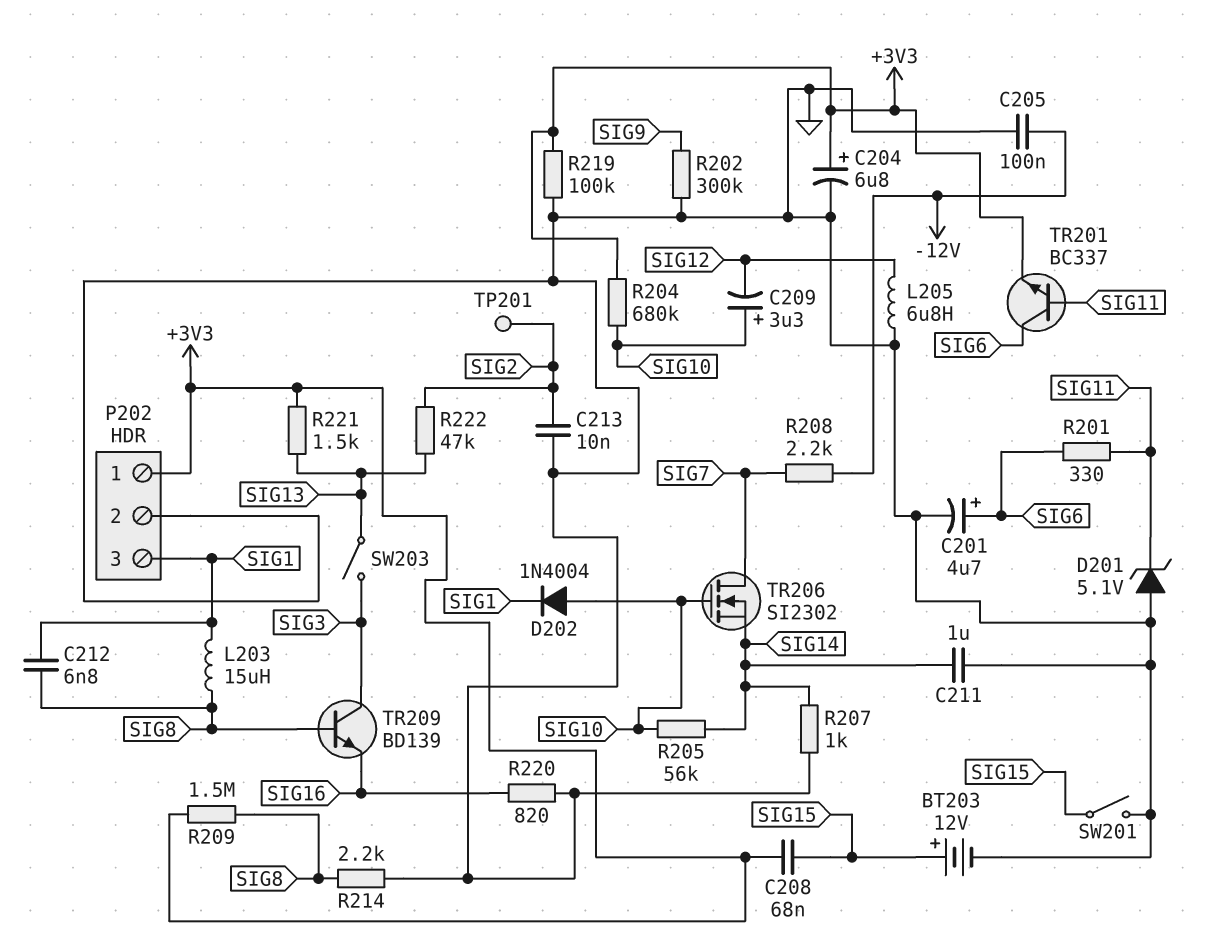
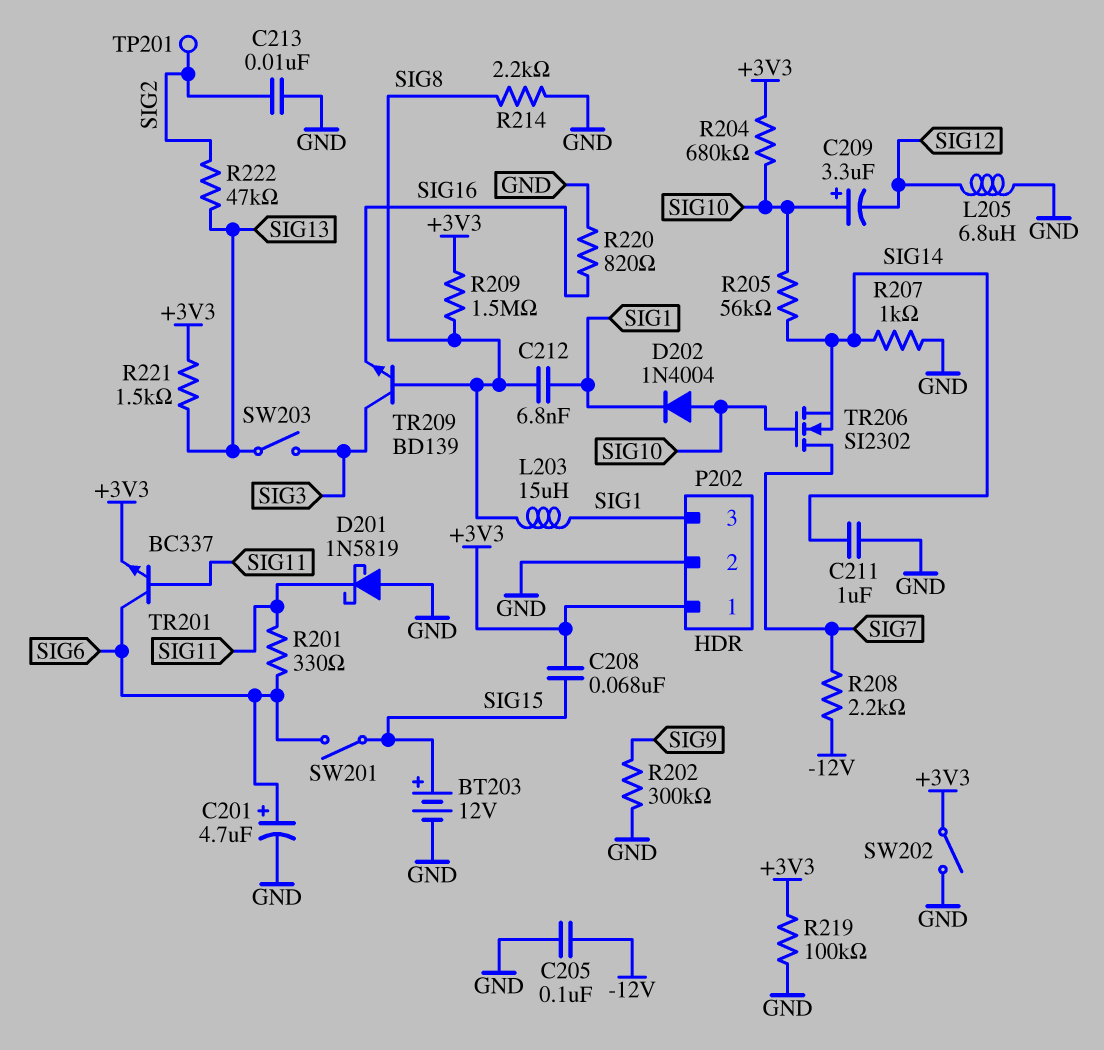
C204: 6.8uF (plus +3V3, minus GND) -> none
D201: zener 5.1V (A GND, K SIG11) -> schottky 1N5819 (A GND, K SIG11)
SW201: switch (GND, SIG15) -> switch (SIG6, SIG15)
SW202: none -> switch (+3V3, GND)

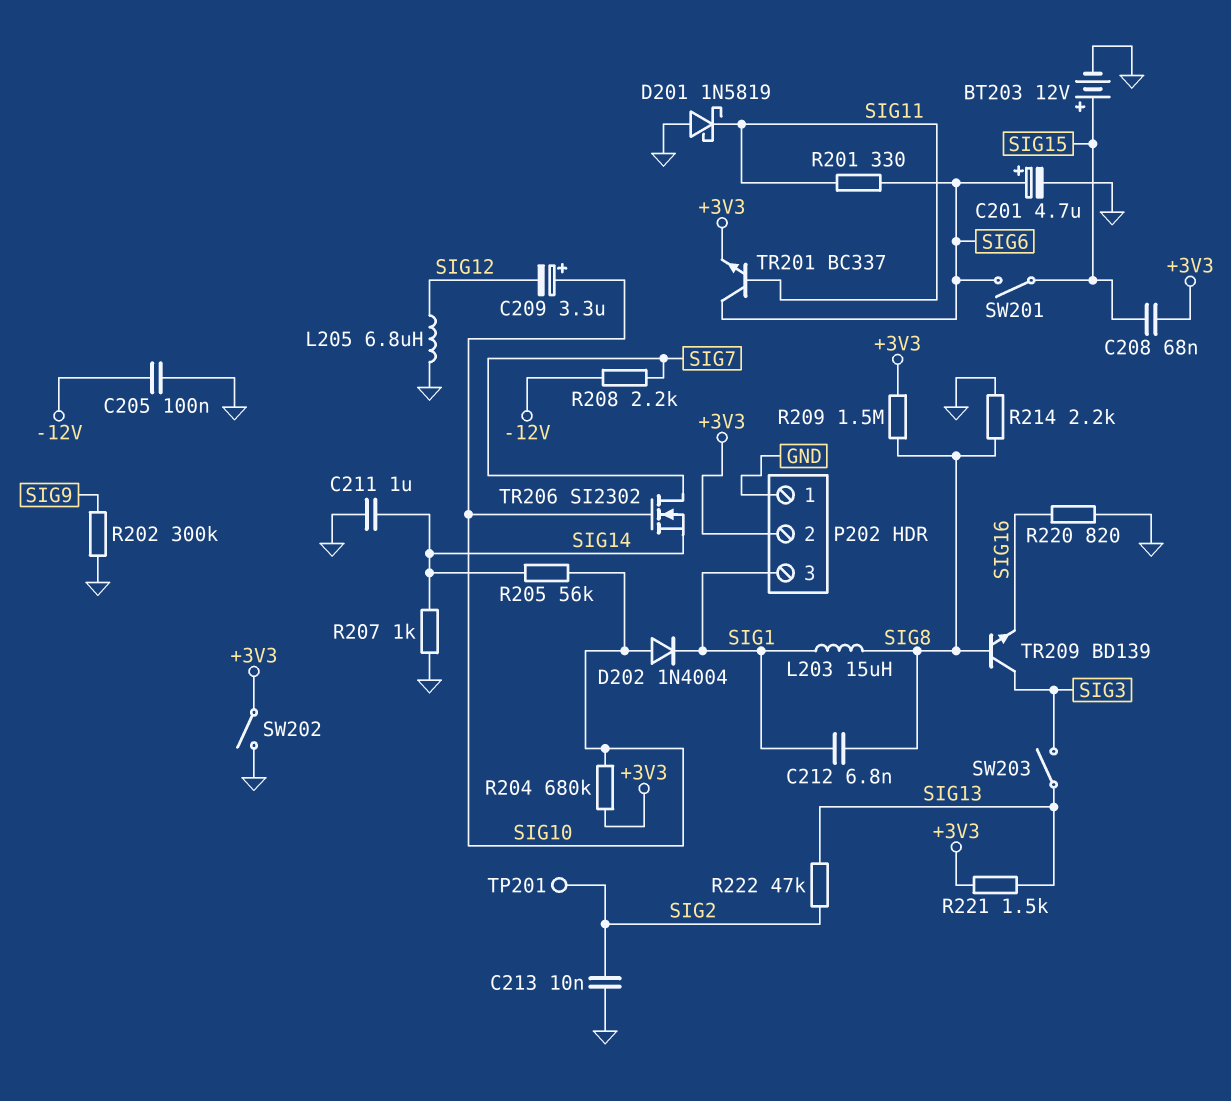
P202 pin 1: +3V3 -> GND
P202 pin 2: GND -> +3V3
R219: 100k (+3V3, GND) -> none

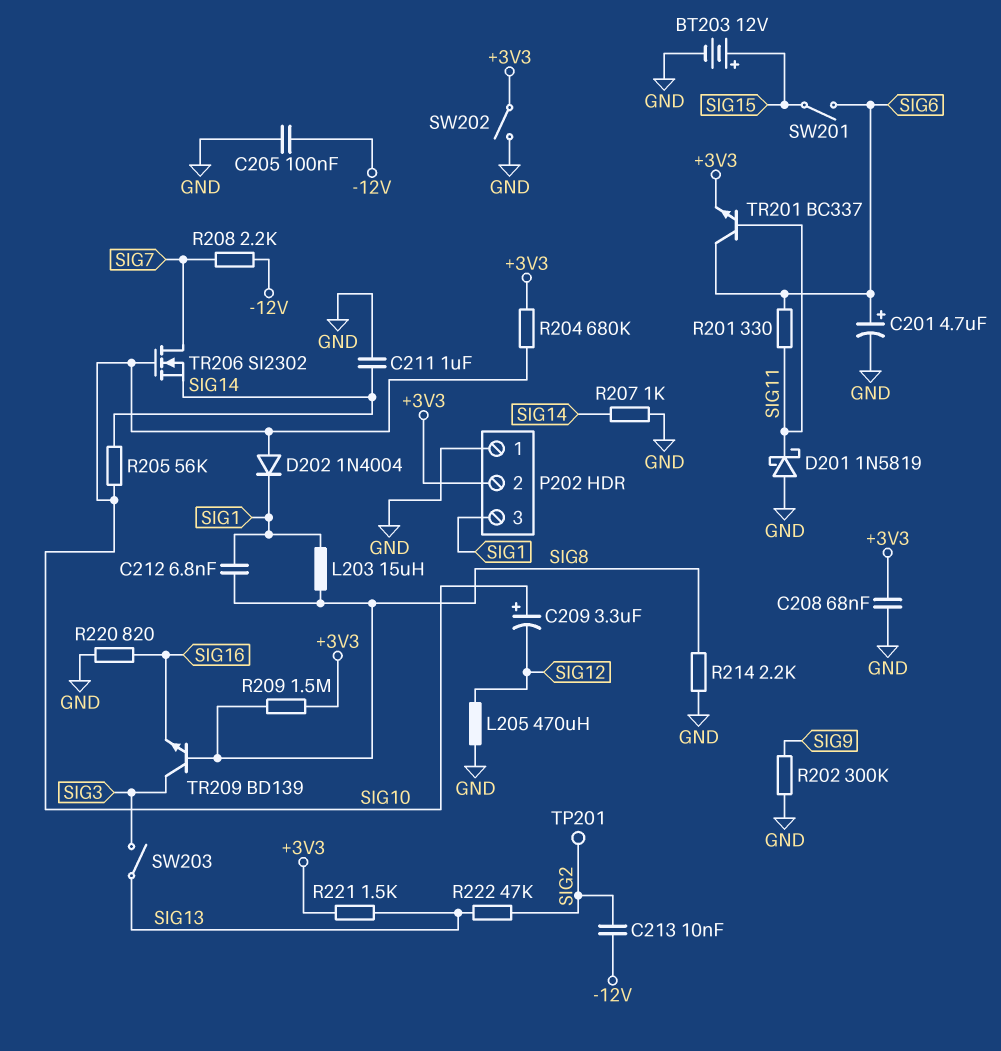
C208: 68nF (+3V3, SIG15) -> 68nF (+3V3, GND)
C213: 10nF (GND, SIG2) -> 10nF (-12V, SIG2)
L205: 6.8uH (GND, SIG12) -> 470uH (GND, SIG12)

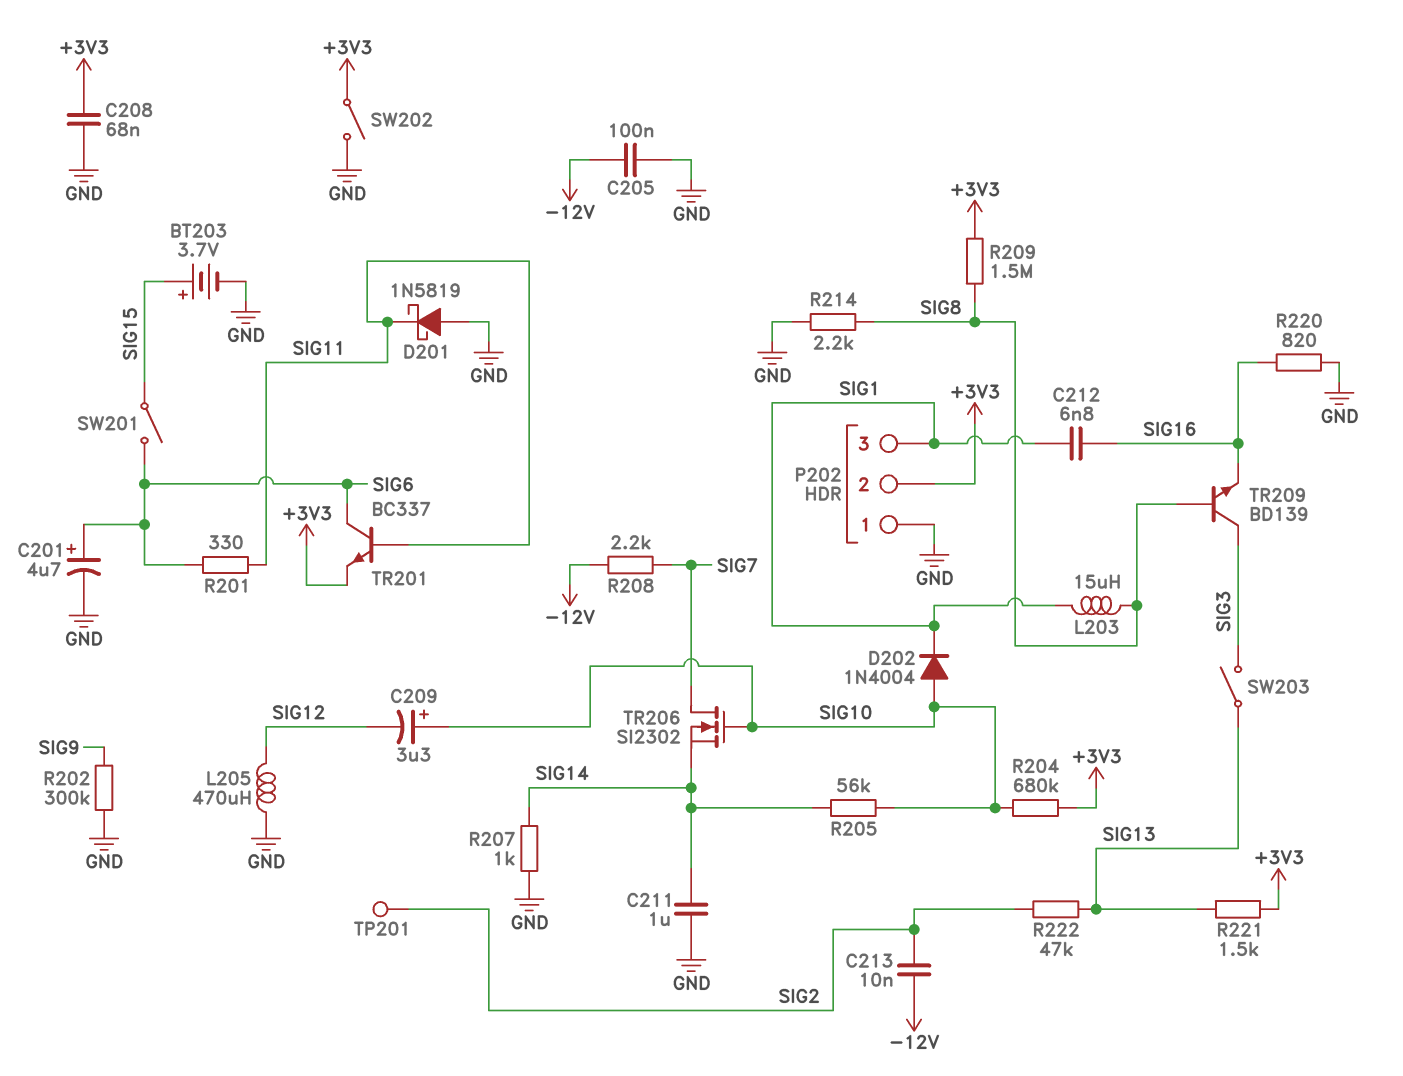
BT203: 12V (plus SIG15, minus GND) -> 3.7V (plus SIG15, minus GND)
C212: 6.8nF (SIG1, SIG8) -> 6.8nF (SIG1, SIG16)

